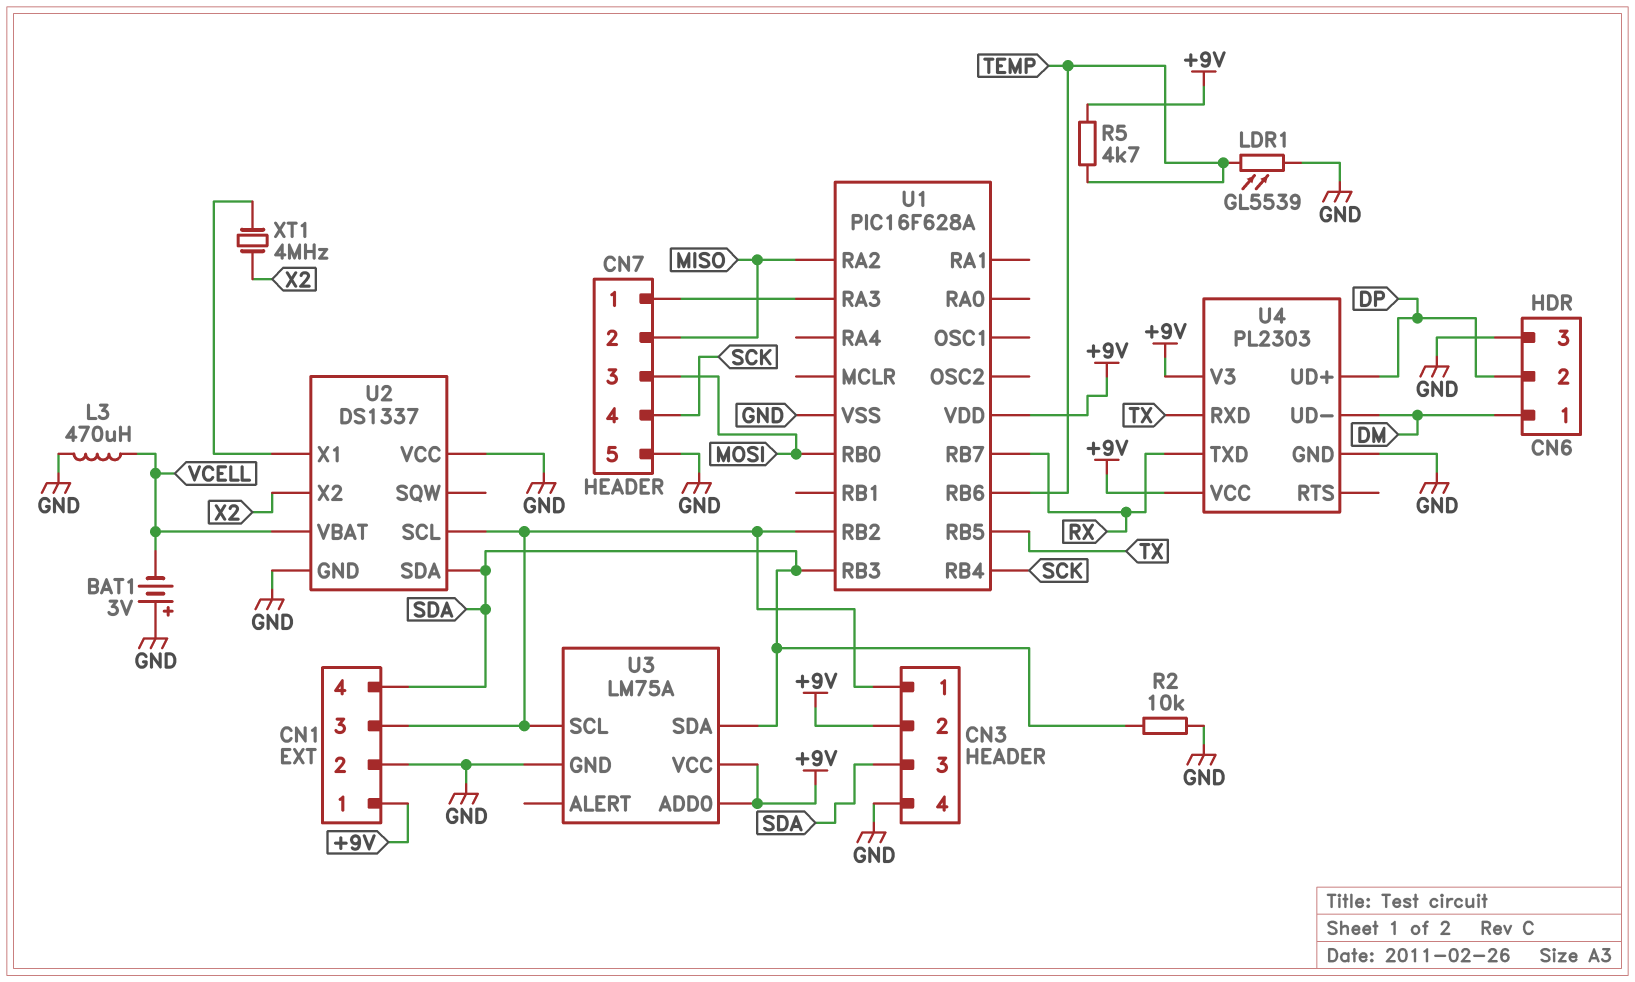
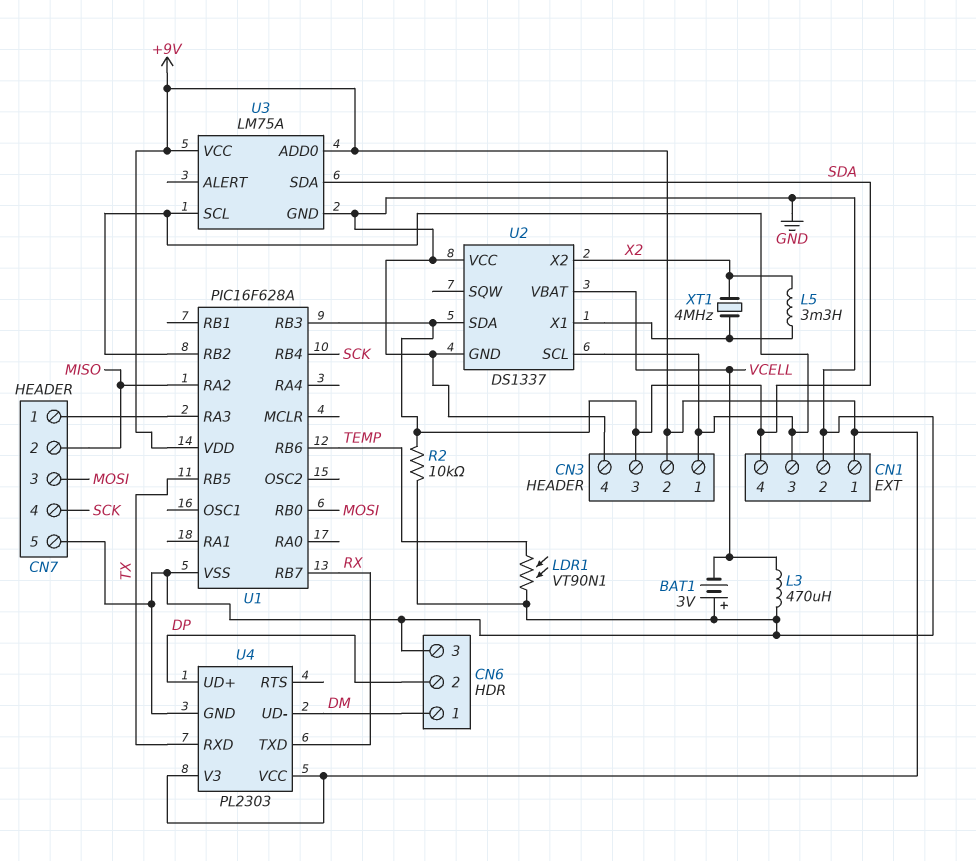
L5: none -> 3.3mH (U2/X1, X2)
LDR1: GL5539 (GND, TEMP) -> VT90N1 (GND, TEMP)
R5: 4.7k (+9V, TEMP) -> none

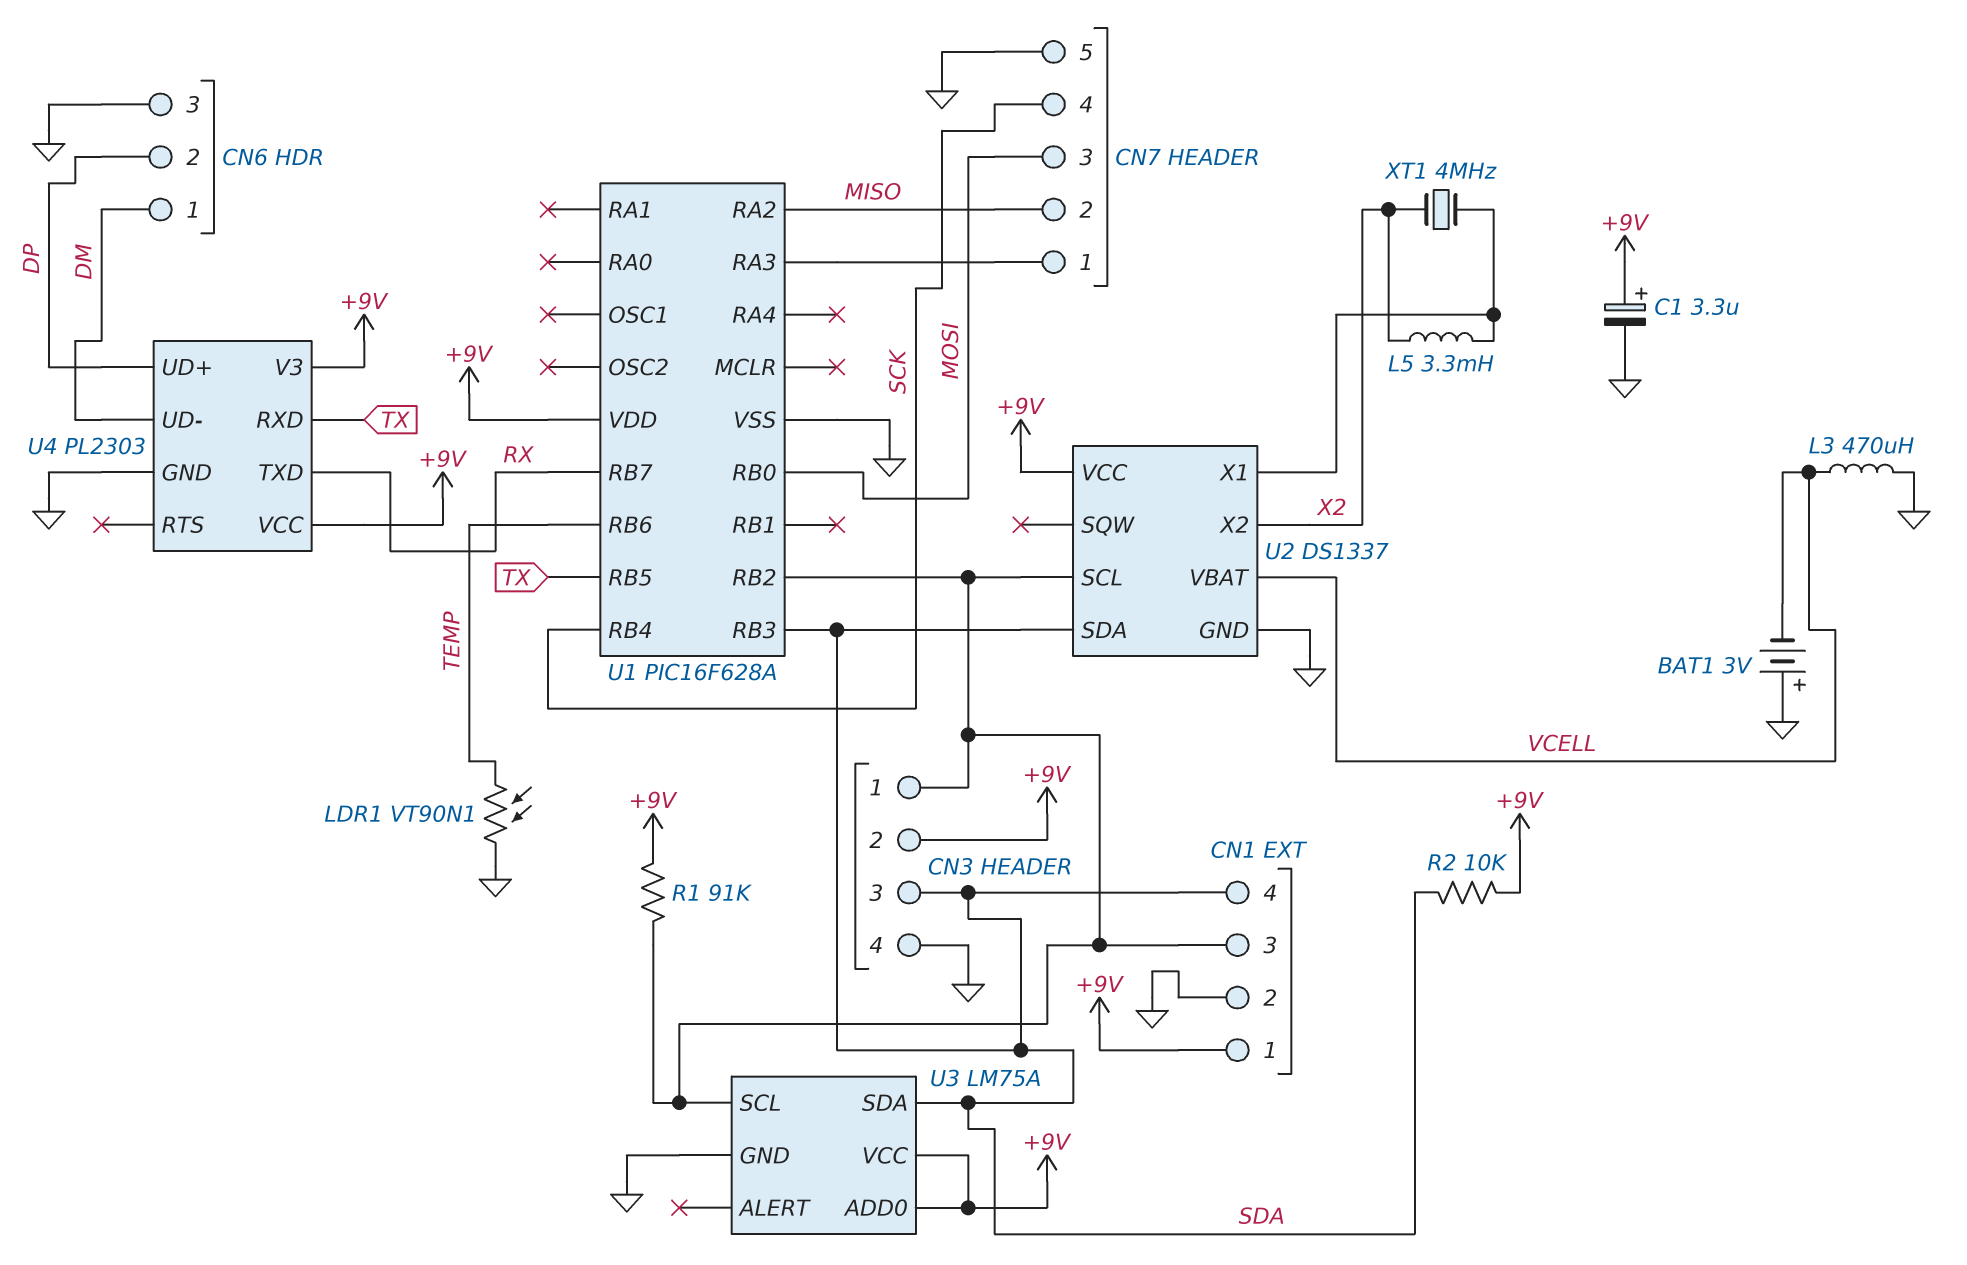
C1: none -> 3.3uF (plus +9V, minus GND)
R1: none -> 91k (+9V, CN1/3)
R2: 10k (GND, SDA) -> 10k (+9V, SDA)
U2 pin VCC: GND -> +9V

